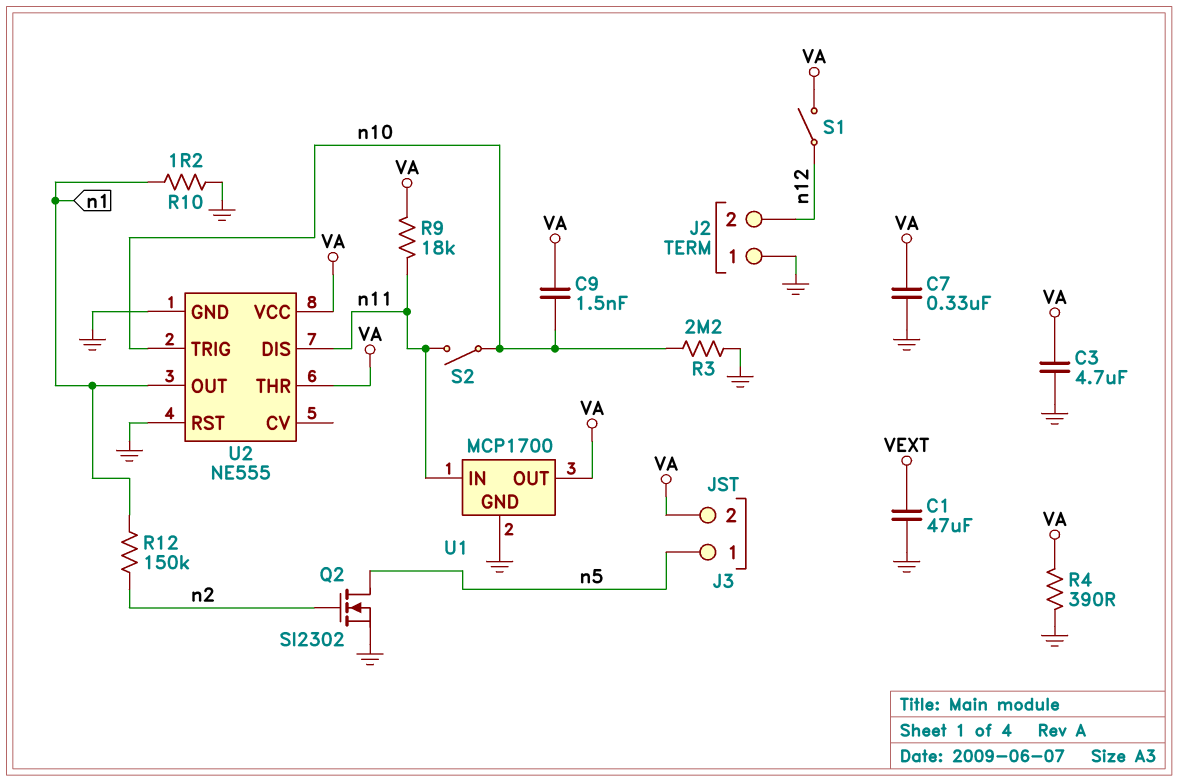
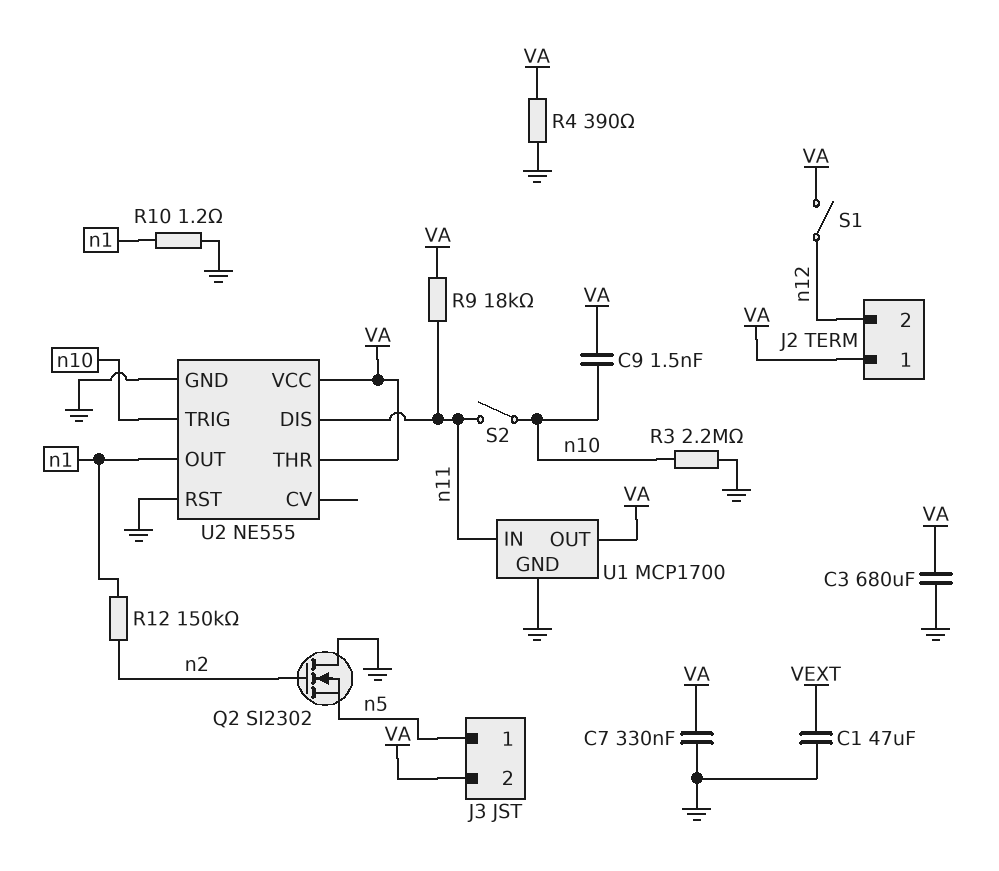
C3: 4.7uF (GND, VA) -> 680uF (GND, VA)
J2 pin 1: GND -> VA
Q2: NMOS SI2302 (G n2, D n5, S GND) -> NMOS SI2302 (G n2, D GND, S n5)

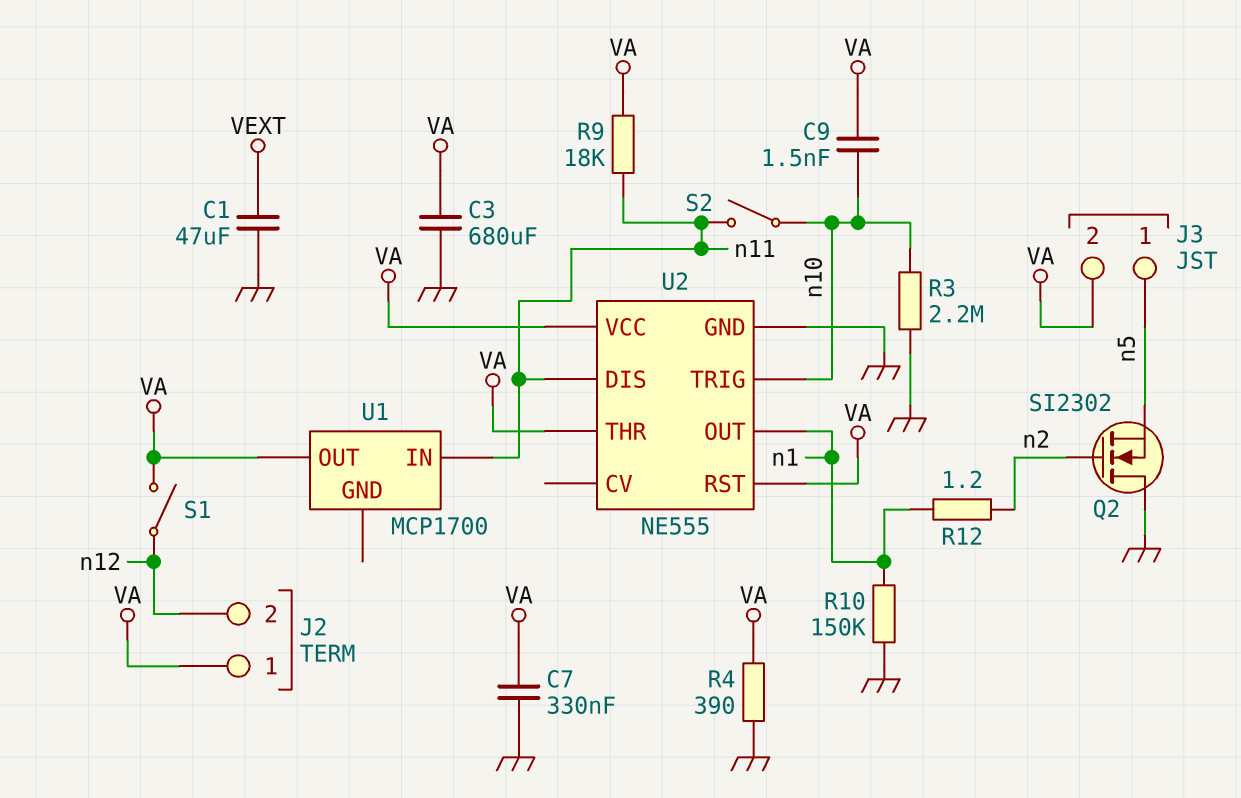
R10: 1.2 (GND, n1) -> 150k (GND, n1)
R12: 150k (n1, n2) -> 1.2 (n1, n2)
U1 pin GND: GND -> none
U2 pin RST: GND -> VA

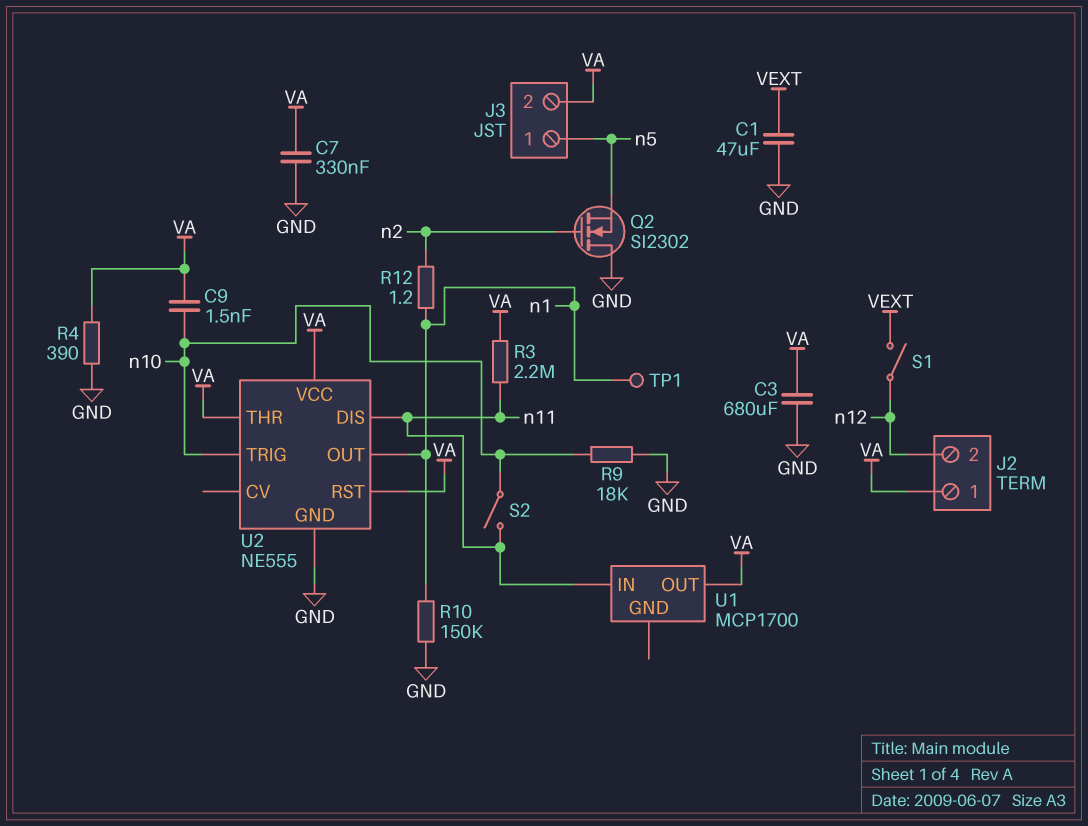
R3: 2.2M (GND, n10) -> 2.2M (VA, n11)
R9: 18k (VA, n11) -> 18k (GND, n10)
S1: switch (VA, n12) -> switch (VEXT, n12)
TP1: none -> test point (n1)

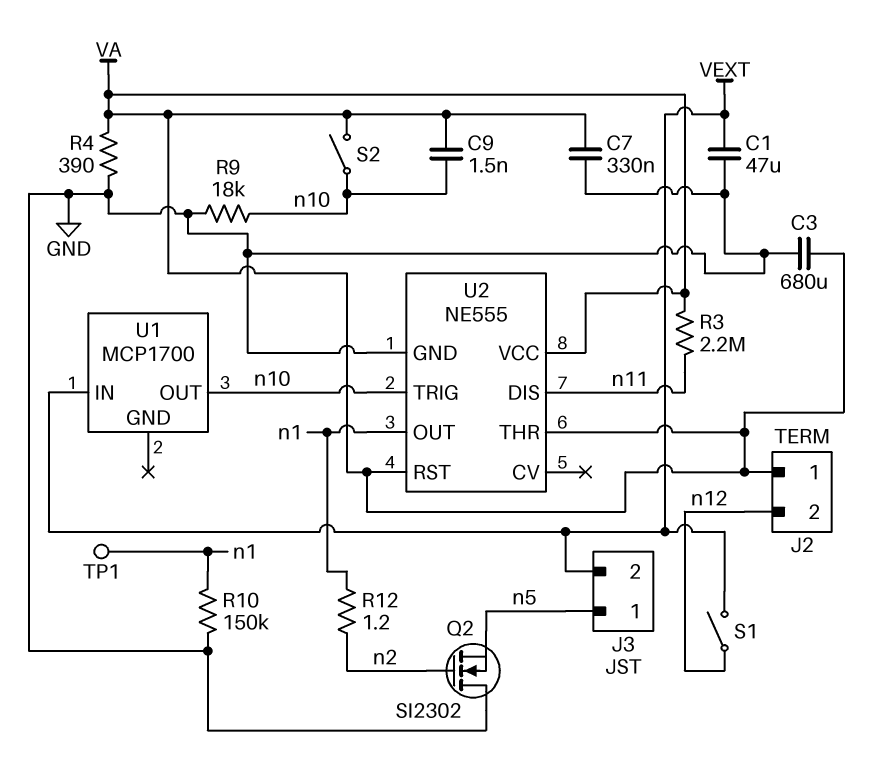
J3 pin 2: VA -> VEXT
S2: switch (n10, n11) -> switch (VA, n10)
U1 pin IN: n11 -> VEXT
U1 pin OUT: VA -> n10

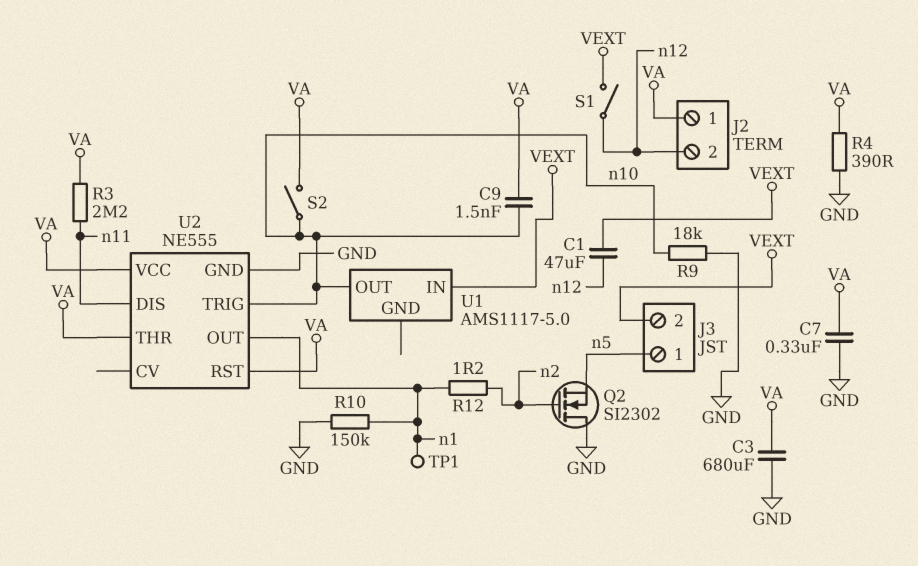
C1: 47uF (GND, VEXT) -> 47uF (VEXT, n12)
U1: MCP1700 -> AMS1117-5.0

